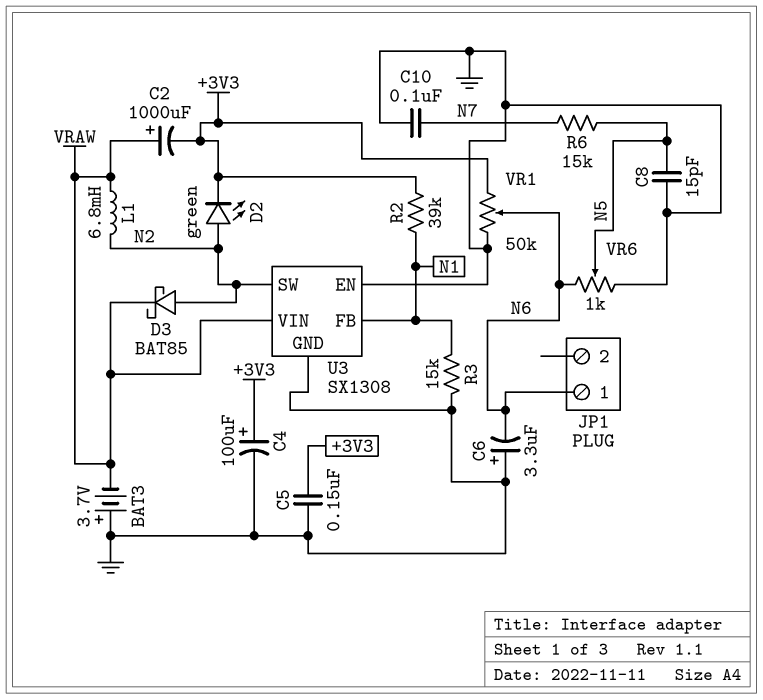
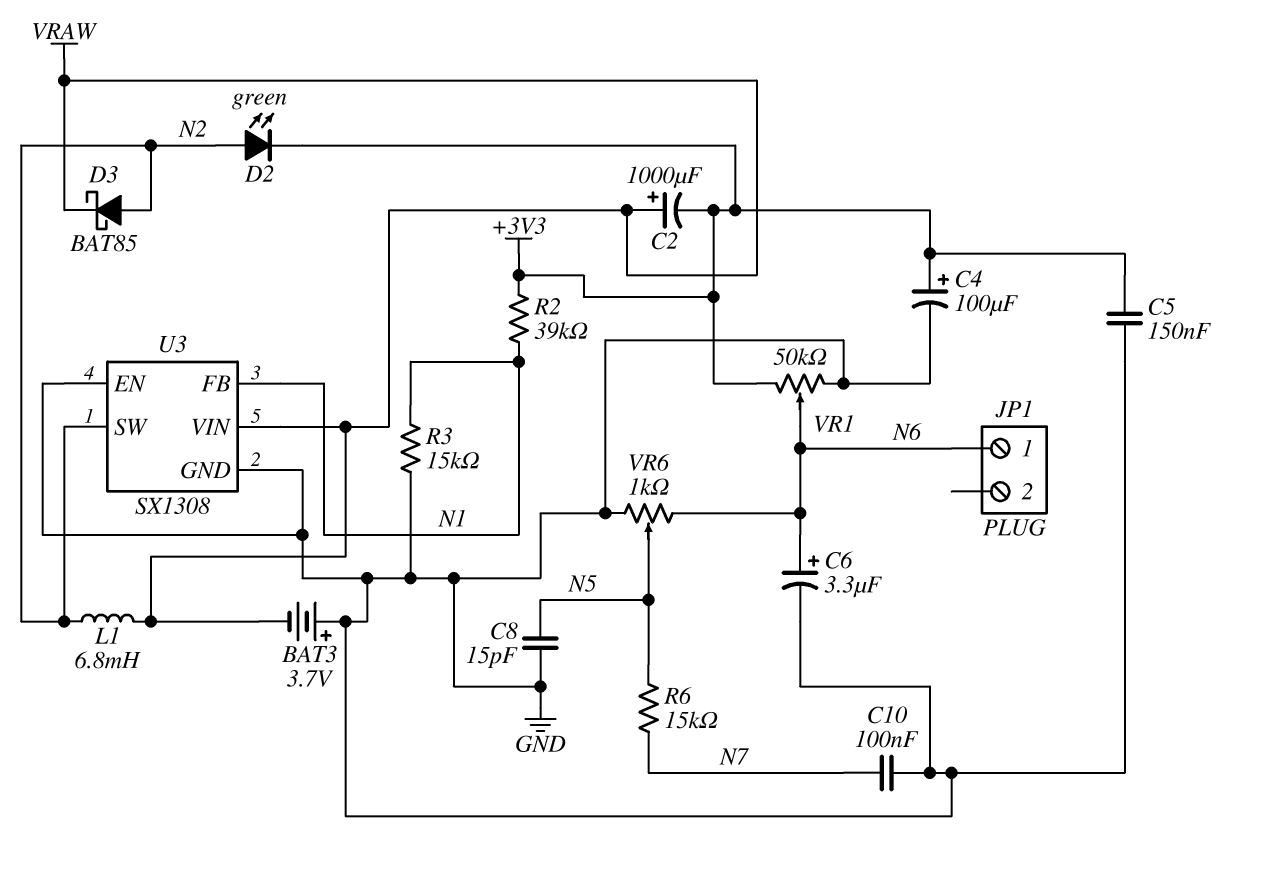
C6: 3.3uF (plus GND, minus N6) -> 3.3uF (plus N6, minus GND)

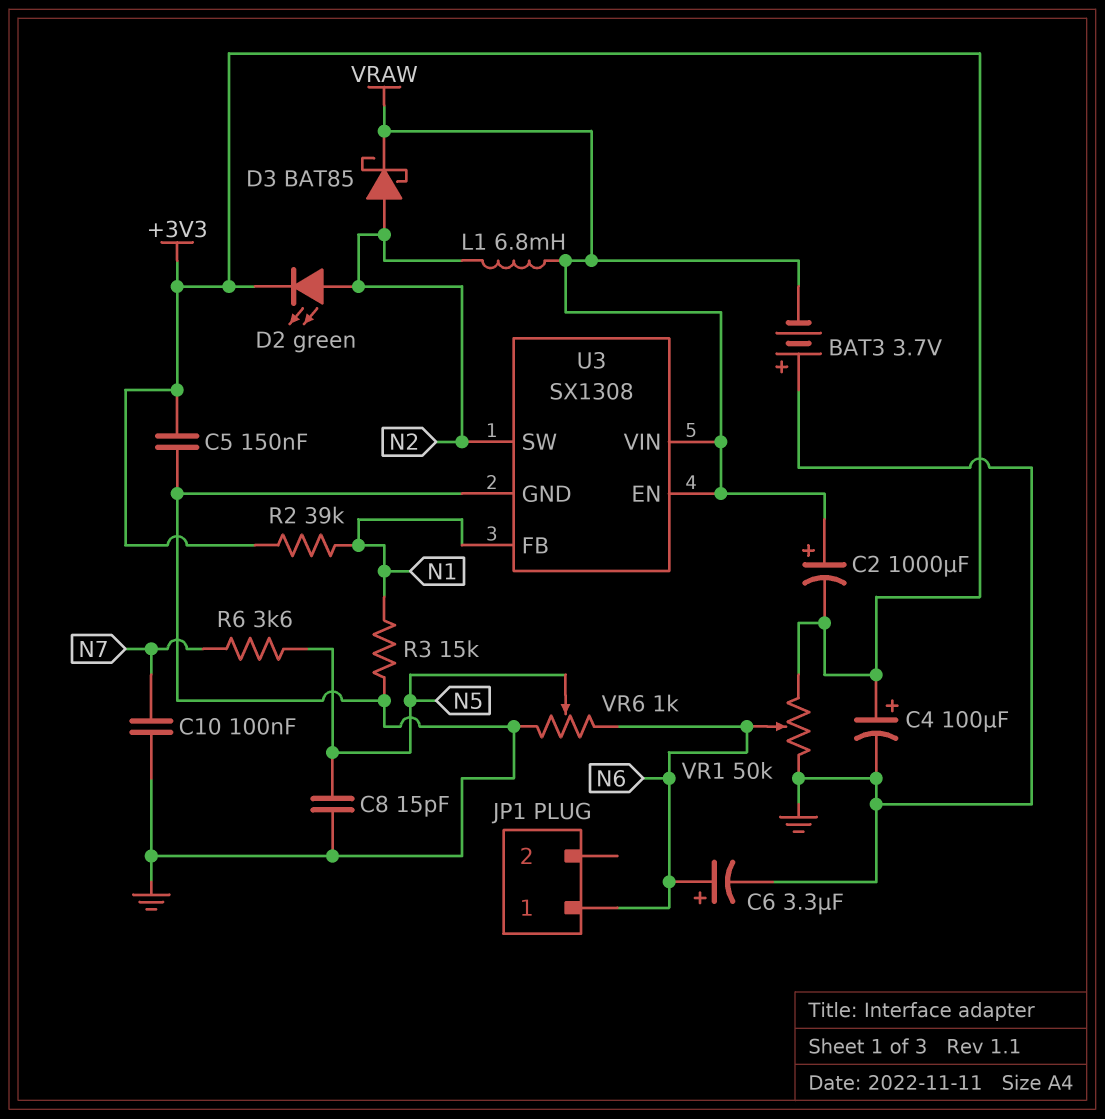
R6: 15k (N5, N7) -> 3.6k (N5, N7)
U3 pin EN: GND -> VRAW

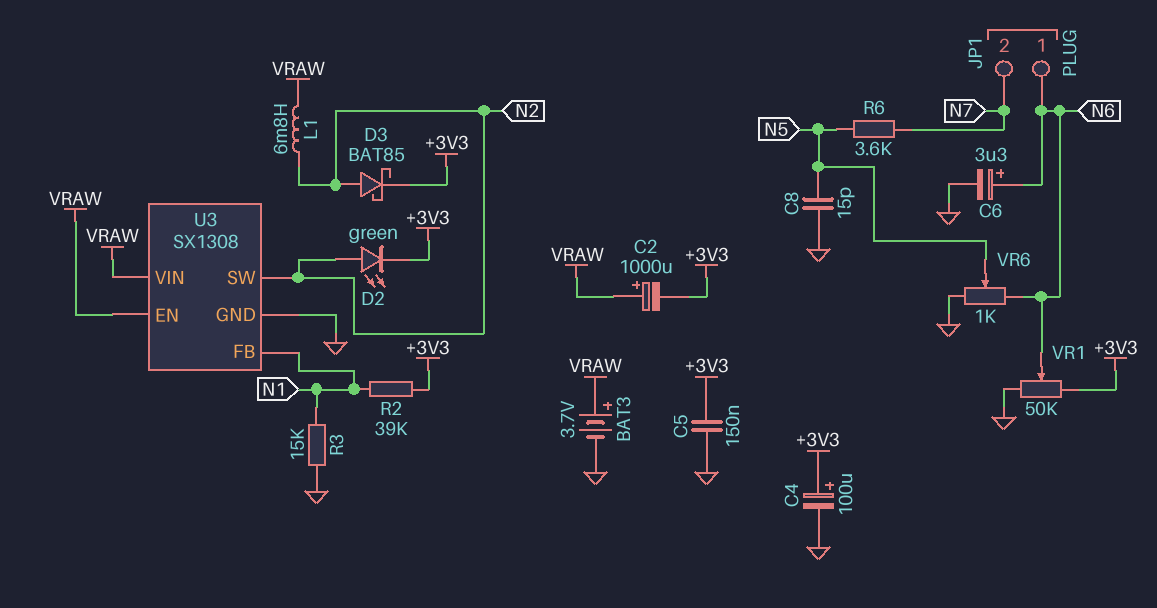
BAT3: 3.7V (plus GND, minus VRAW) -> 3.7V (plus VRAW, minus GND)
C10: 100nF (GND, N7) -> none
D3: schottky BAT85 (A N2, K VRAW) -> schottky BAT85 (A N2, K +3V3)
JP1 pin 2: none -> N7

